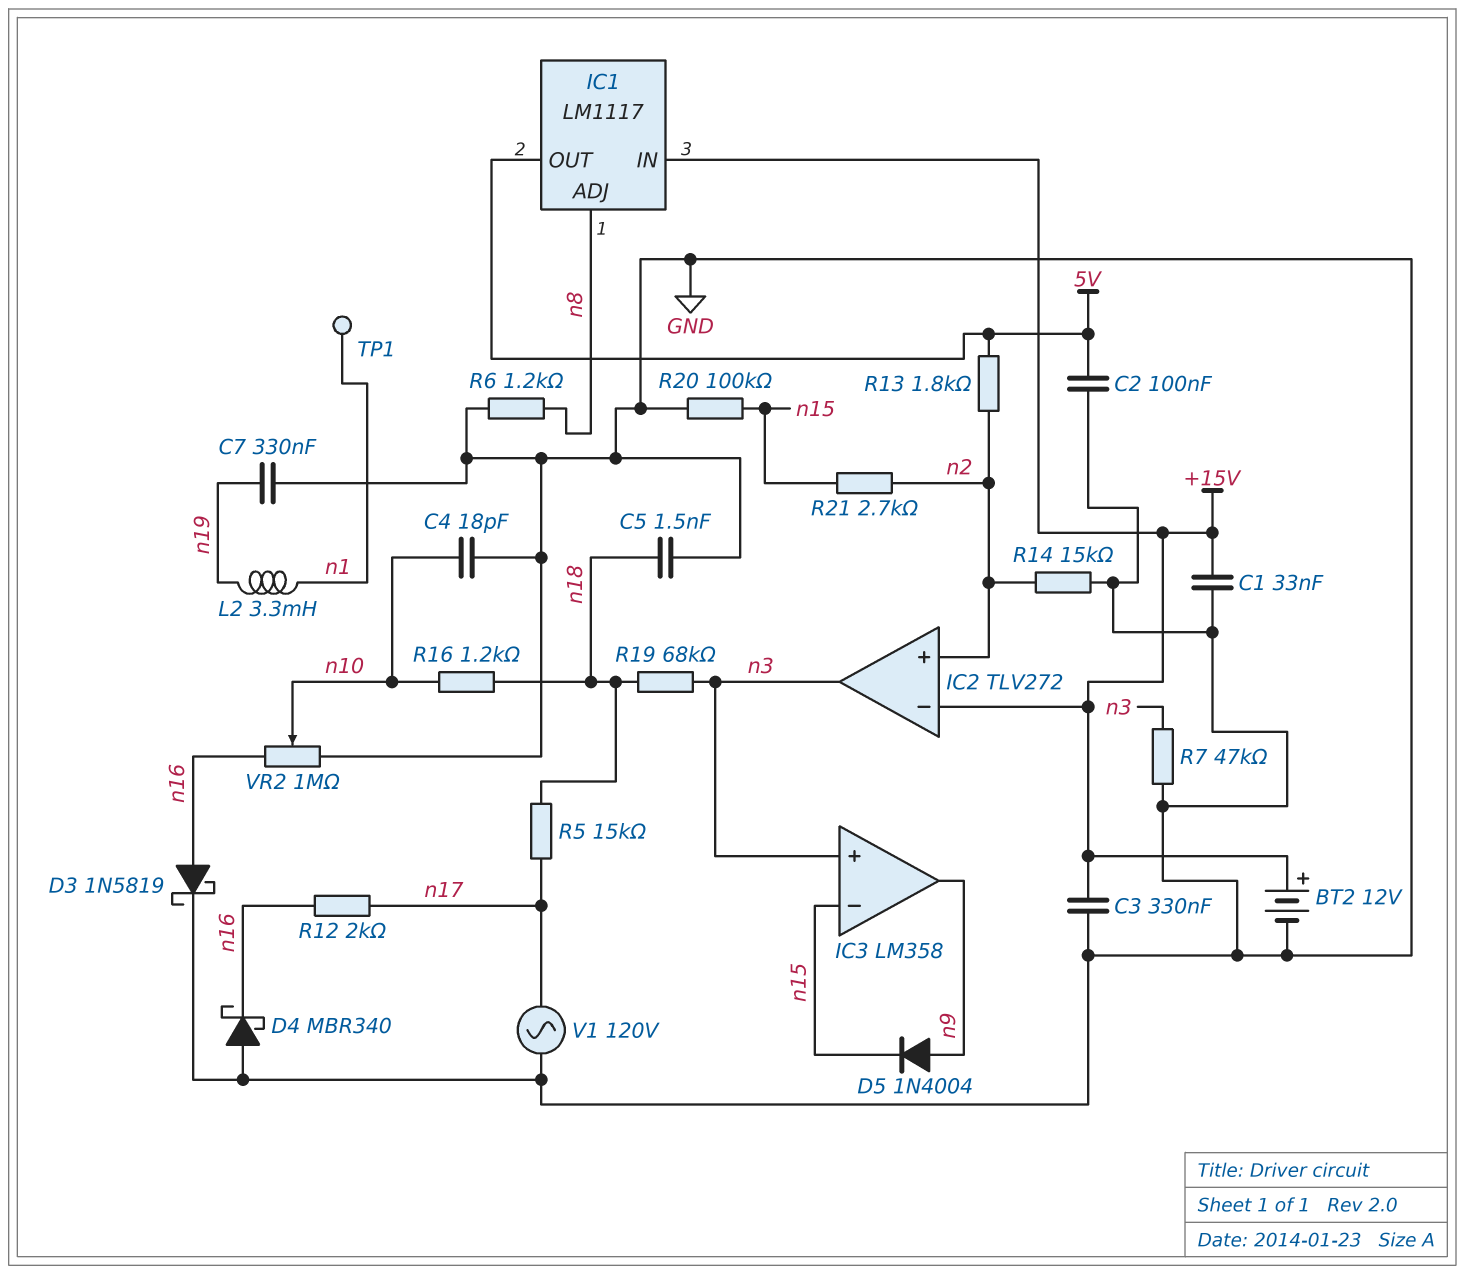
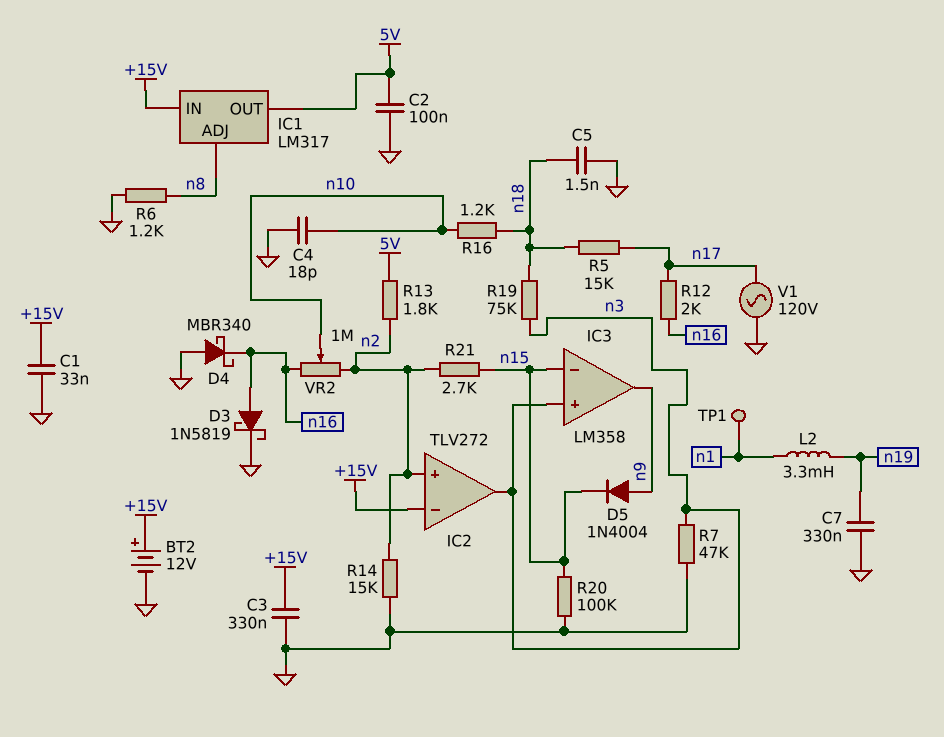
IC1: LM1117 -> LM317
R19: 68k (n3, n18) -> 75k (n3, n18)
VR2: 1M (GND, n16, wiper n10) -> 1M (n2, n16, wiper n10)

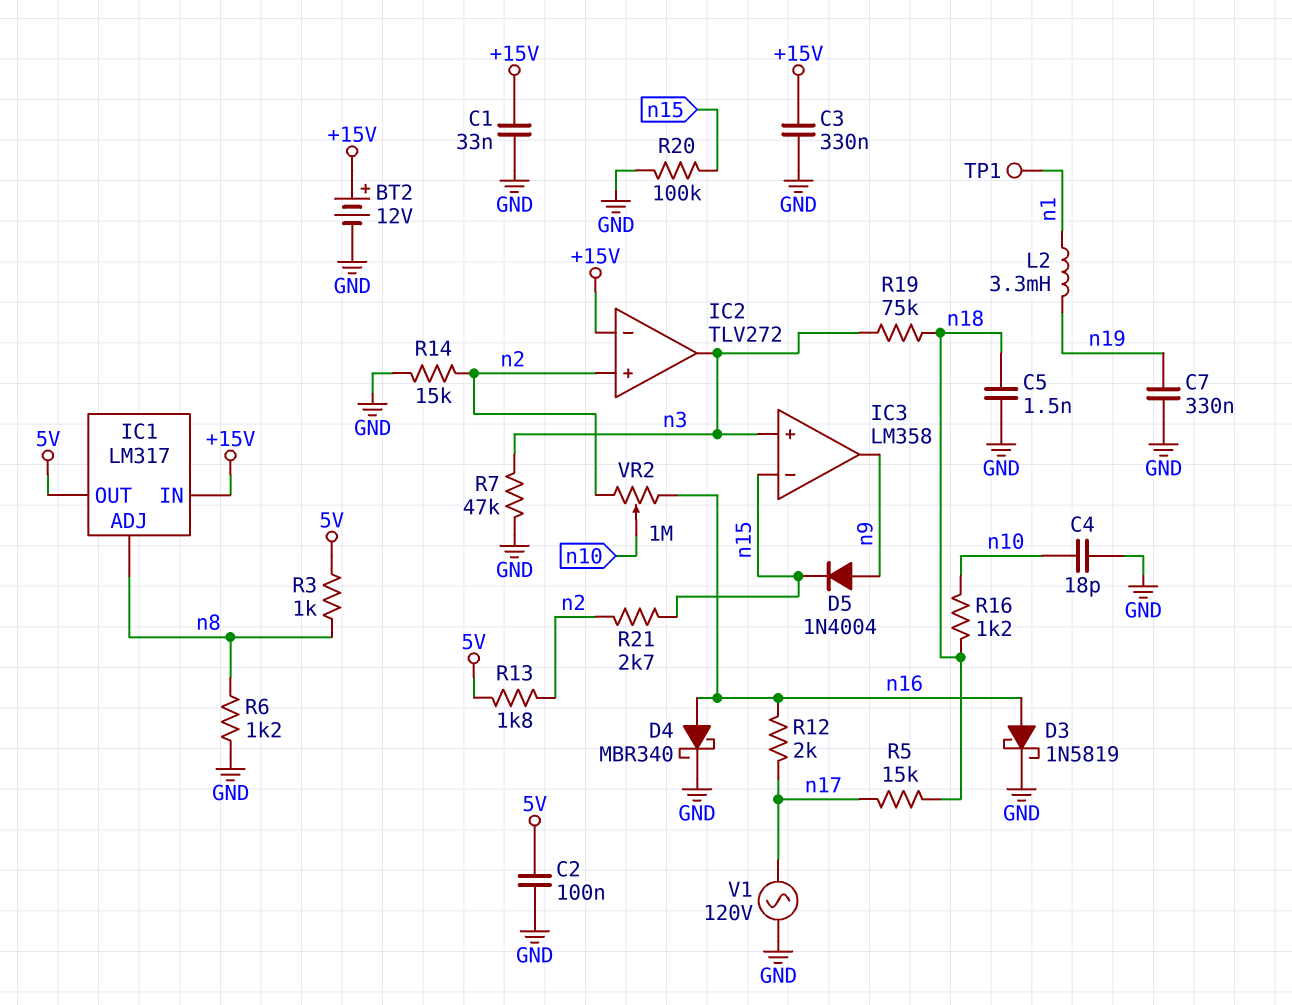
D4: schottky MBR340 (A GND, K n16) -> schottky MBR340 (A n16, K GND)
R3: none -> 1k (5V, n8)

